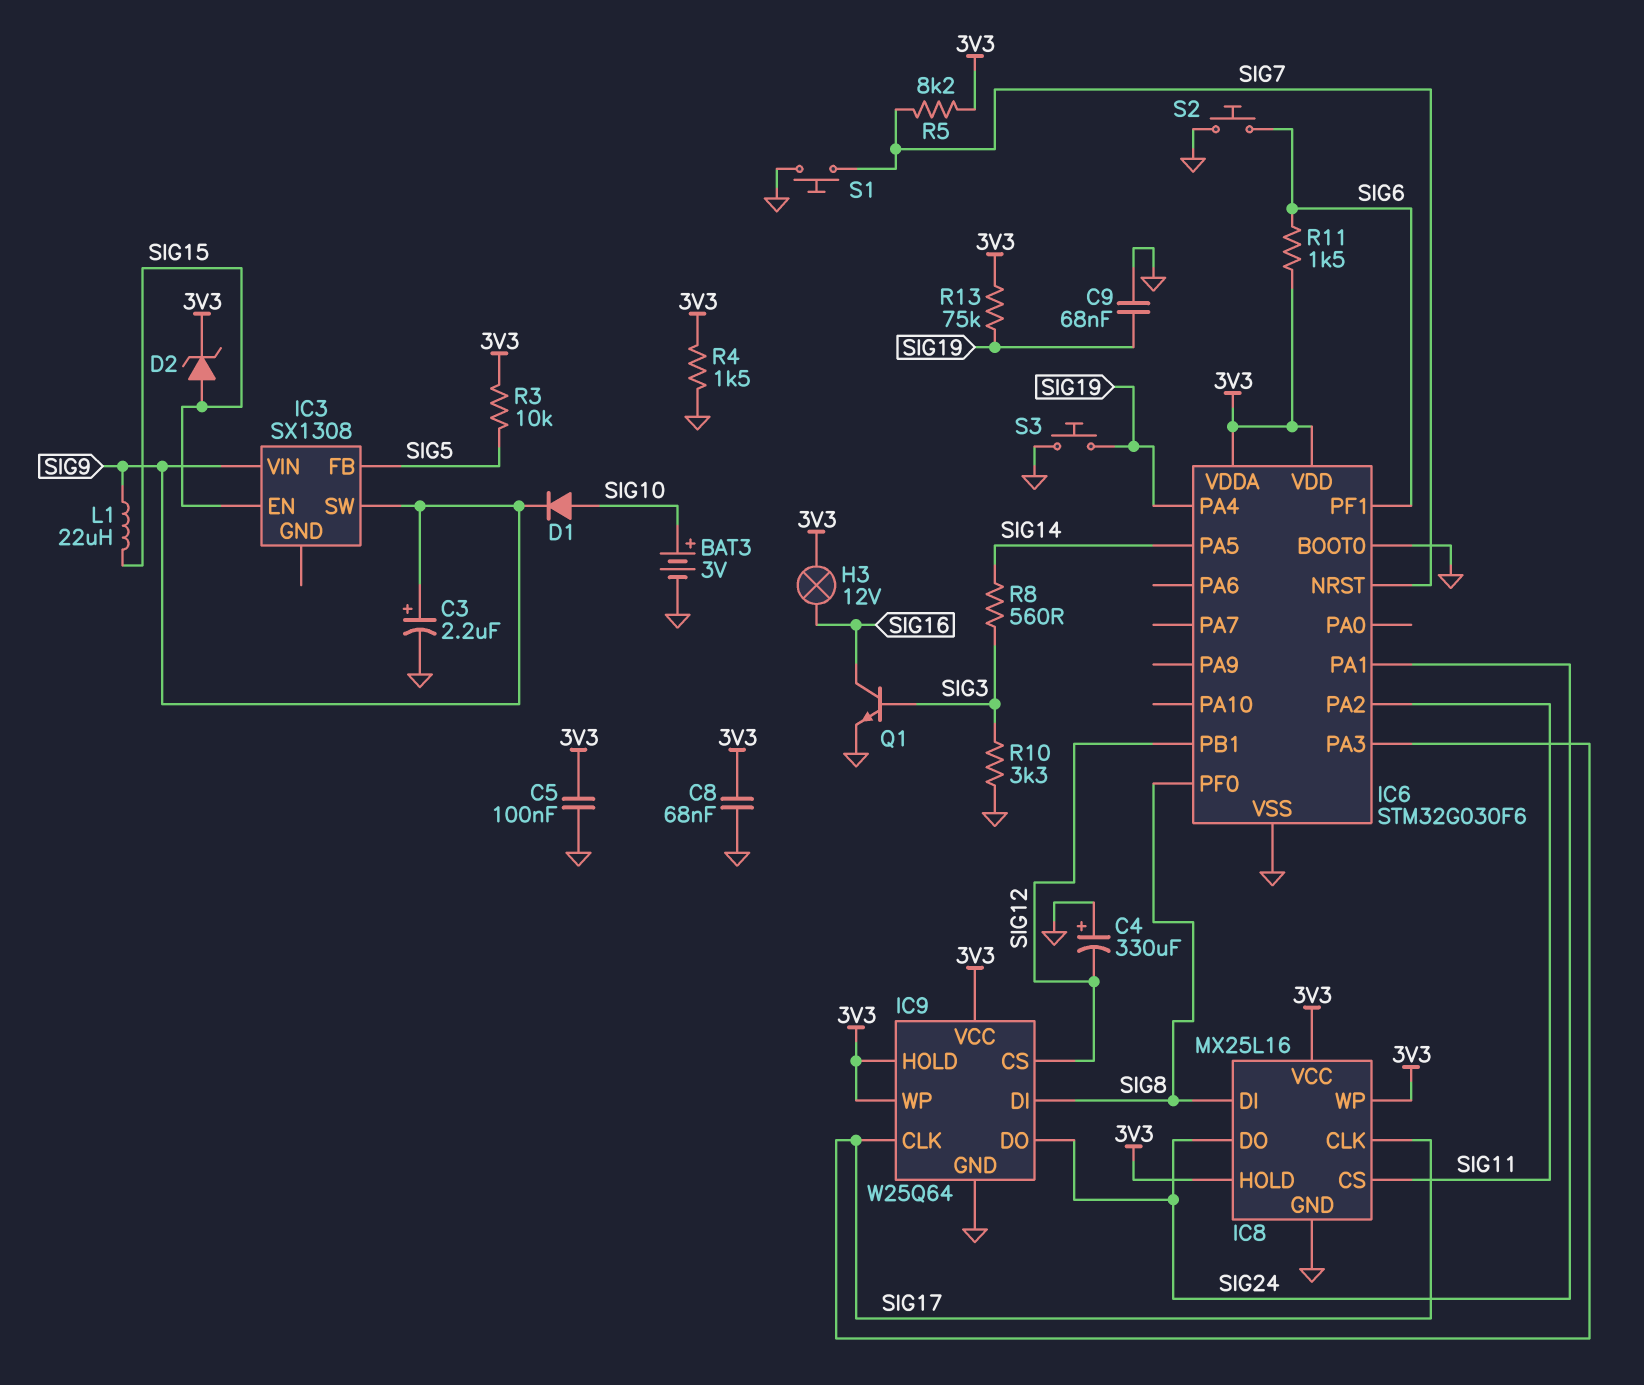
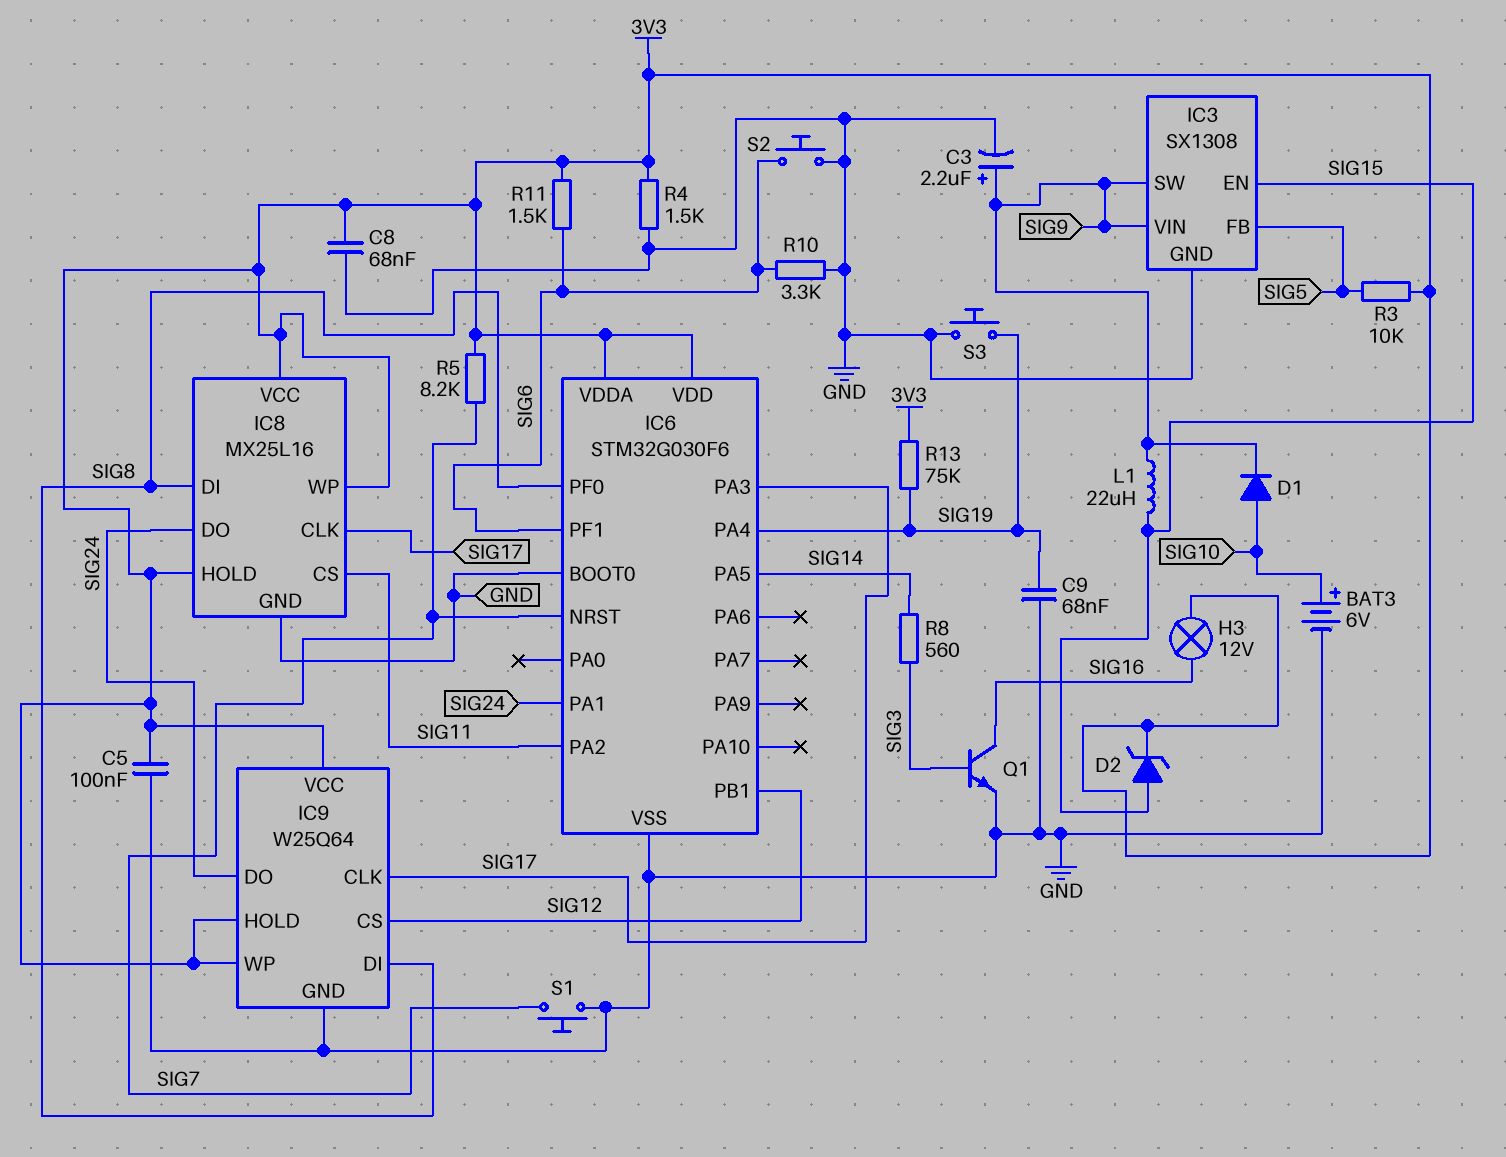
BAT3: 3V (plus SIG10, minus GND) -> 6V (plus SIG10, minus GND)
C4: 330uF (plus GND, minus SIG12) -> none
IC3 pin GND: none -> GND
R10: 3.3k (GND, SIG3) -> 3.3k (GND, SIG6)

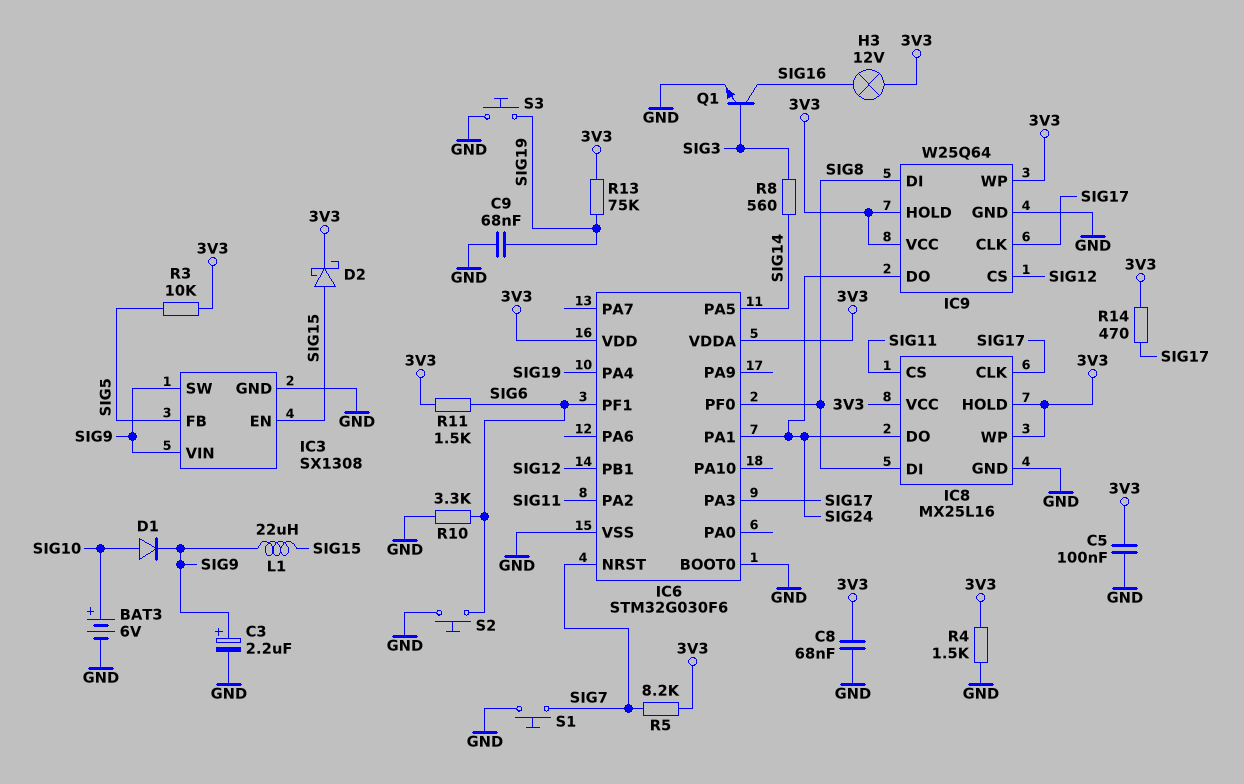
D2: zener (A SIG15, K 3V3) -> schottky (A SIG15, K 3V3)
R14: none -> 470 (3V3, SIG17)

